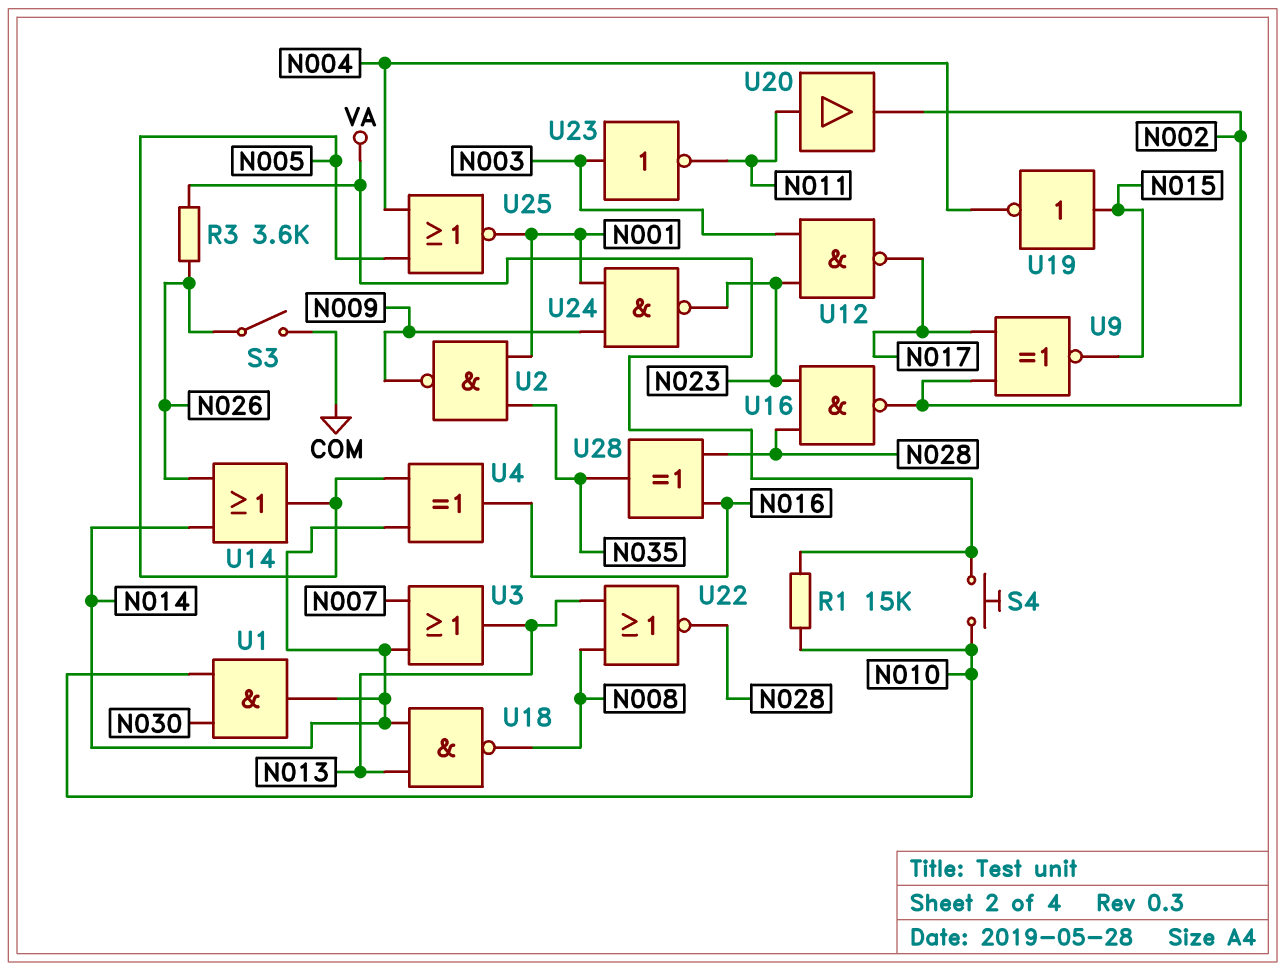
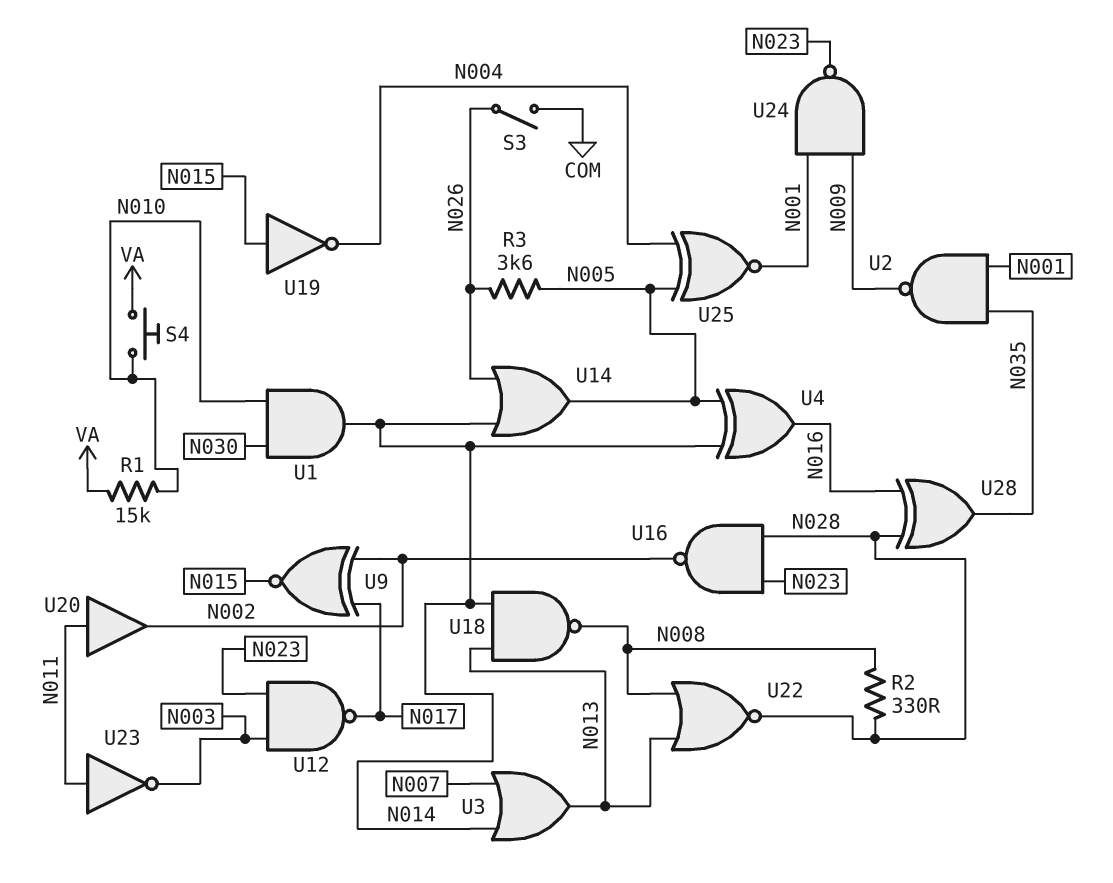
R2: none -> 330 (N008, N028)
R3: 3.6k (N026, VA) -> 3.6k (N005, N026)
U23: NOT (in N003, out N011) -> NOT (in N011, out N003)
U25: NOR (in N004, in N005, out N001) -> XNOR (in N004, in N005, out N001)

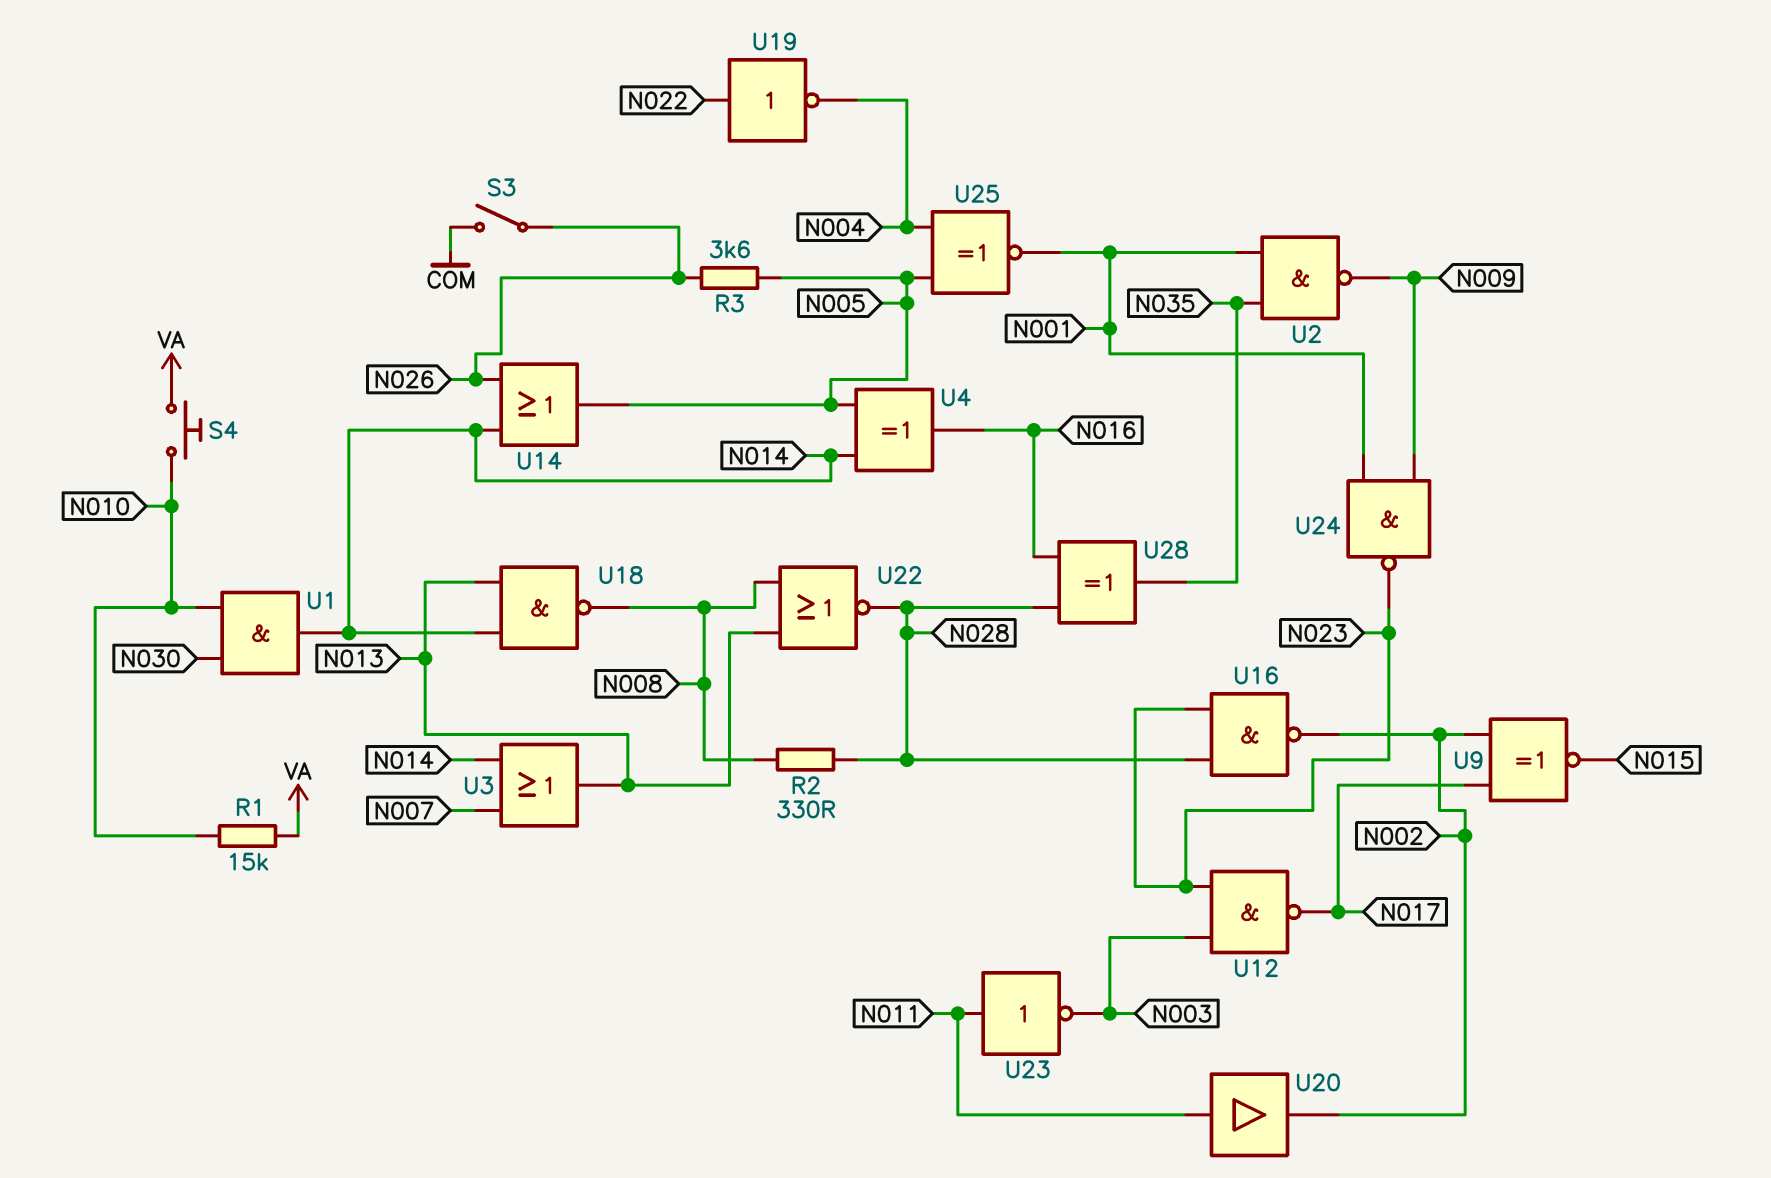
U19: NOT (in N015, out N004) -> NOT (in N022, out N004)

